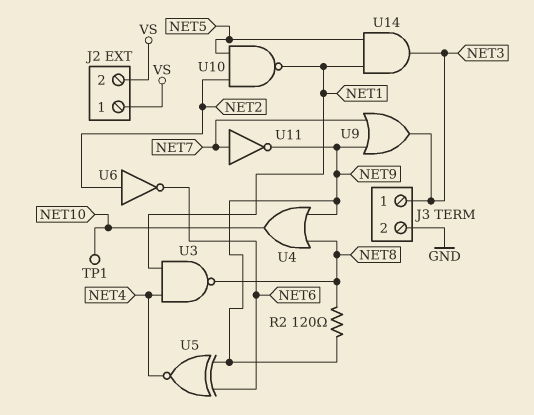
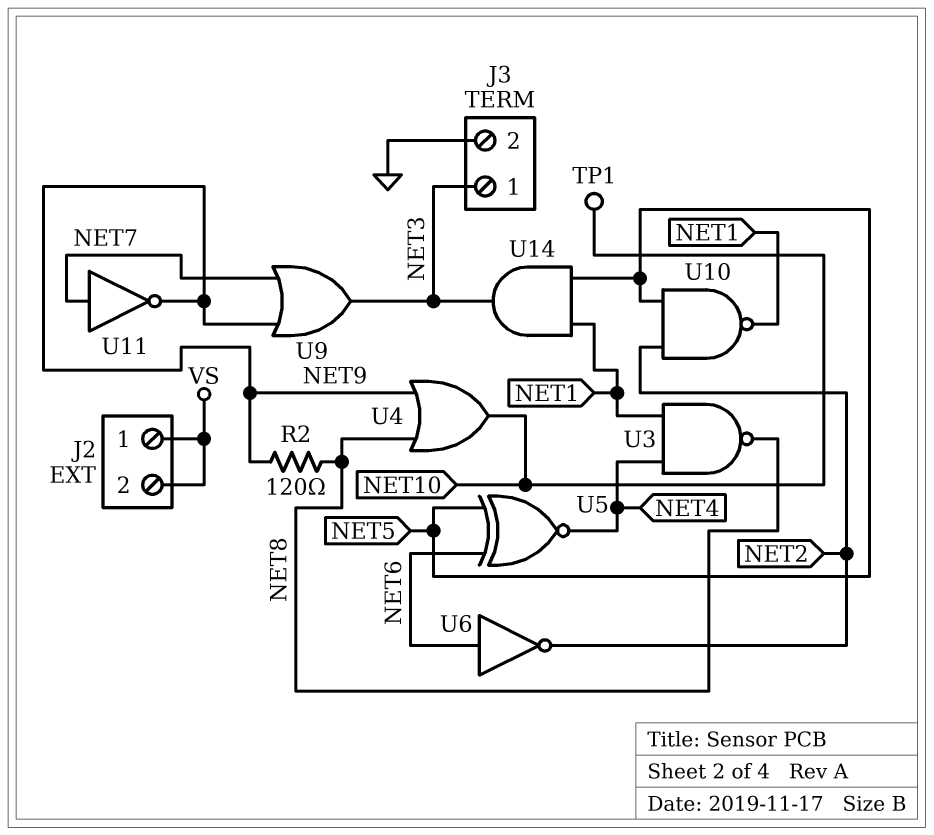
U5: XNOR (in NET6, in NET9, out NET4) -> XNOR (in NET5, in NET6, out NET4)
U6: NOT (in NET2, out NET6) -> NOT (in NET6, out NET2)

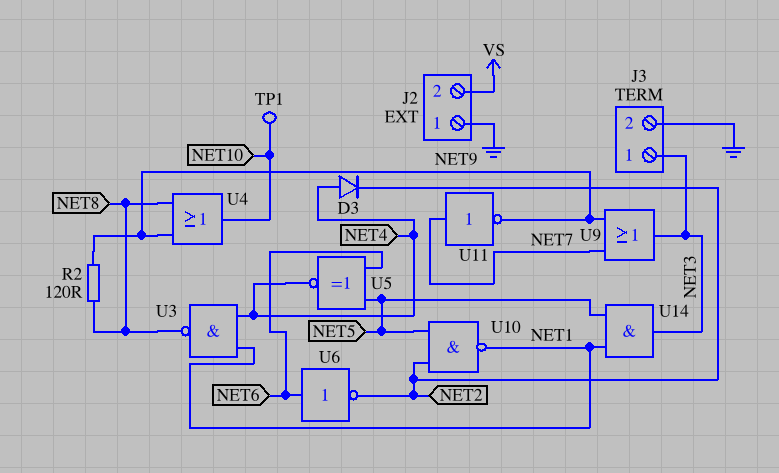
D3: none -> diode (A NET4, K NET2)
J2 pin 1: VS -> GND

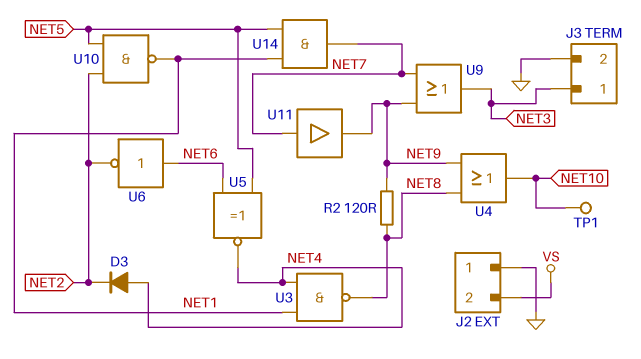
U11: NOT (in NET7, out NET9) -> buffer (in NET7, out NET9)
U14: AND (in NET1, in NET5, out NET3) -> AND (in NET1, in NET5, out NET7)

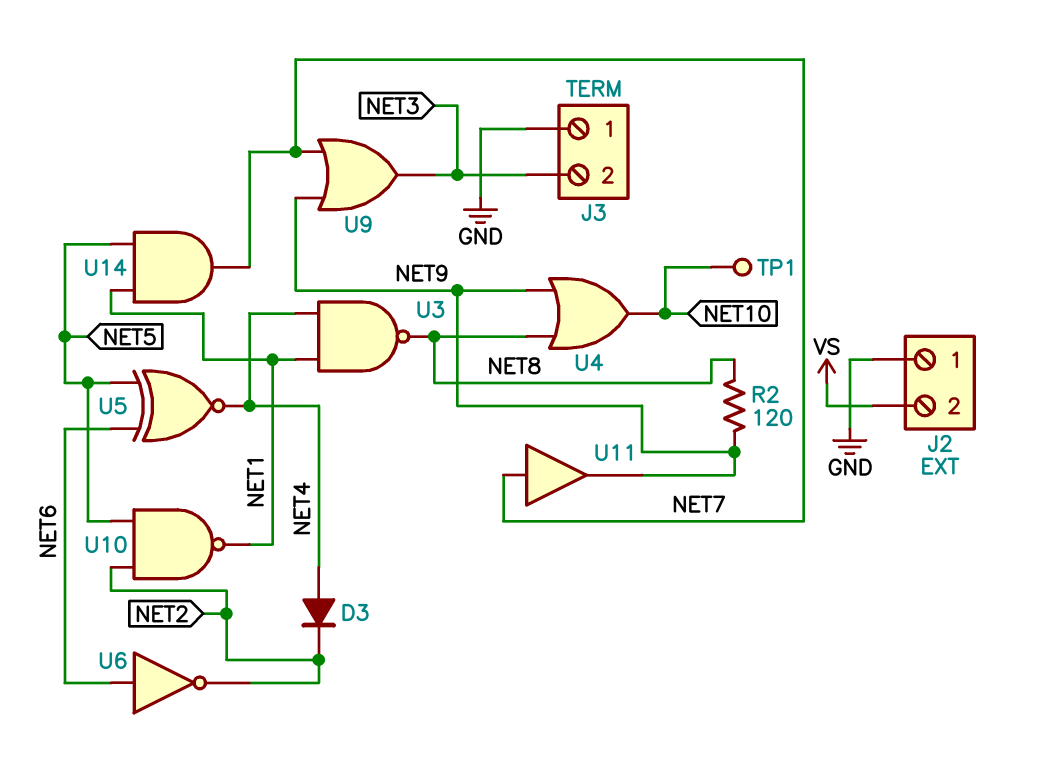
J3 pin 1: NET3 -> GND
J3 pin 2: GND -> NET3

